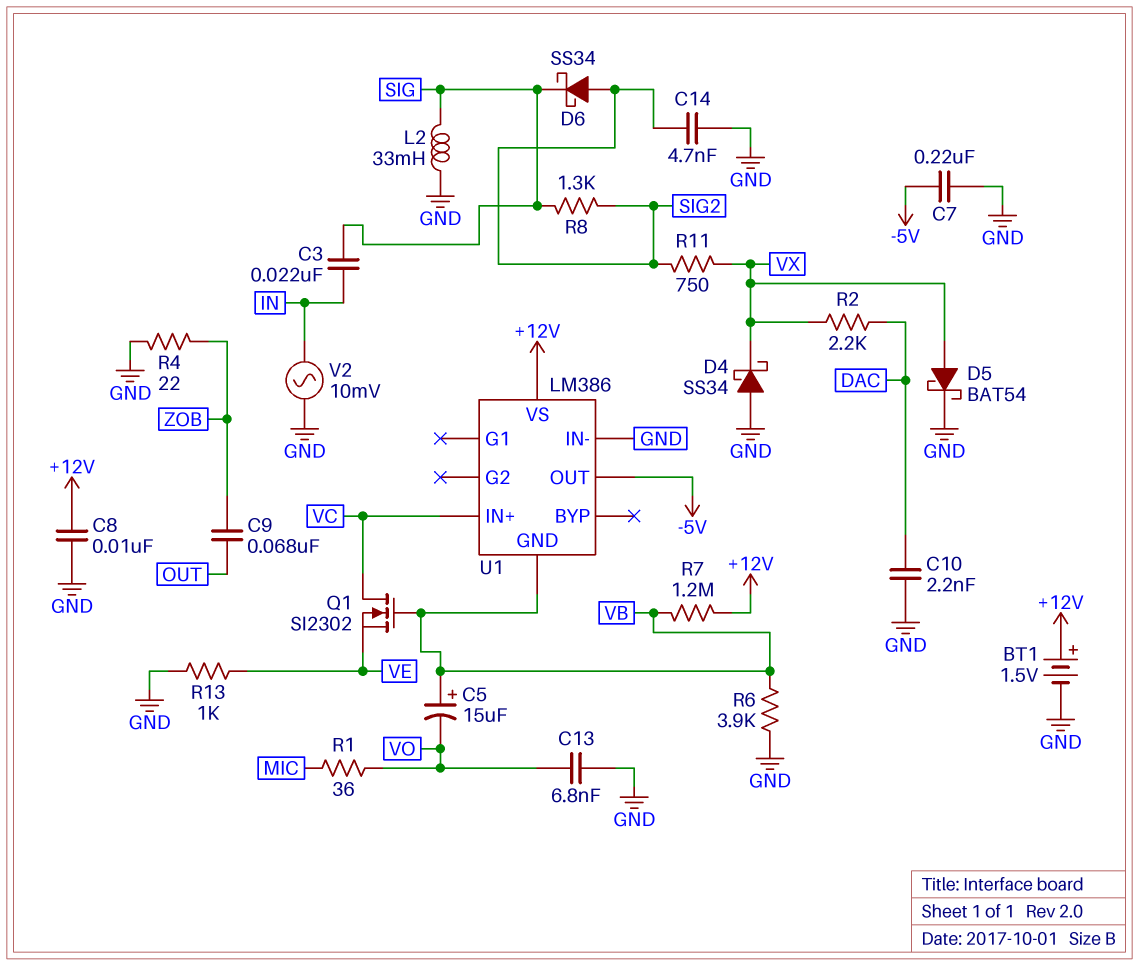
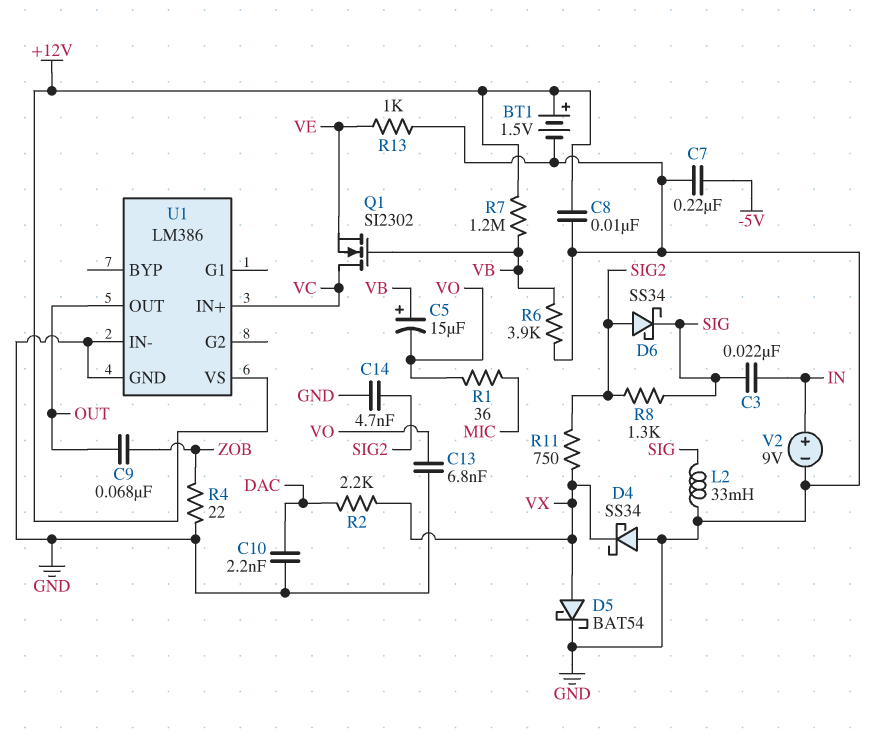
U1 pin GND: VB -> GND
U1 pin OUT: -5V -> OUT
V2: AC 10mV (GND, IN) -> 9V (plus IN, minus GND)

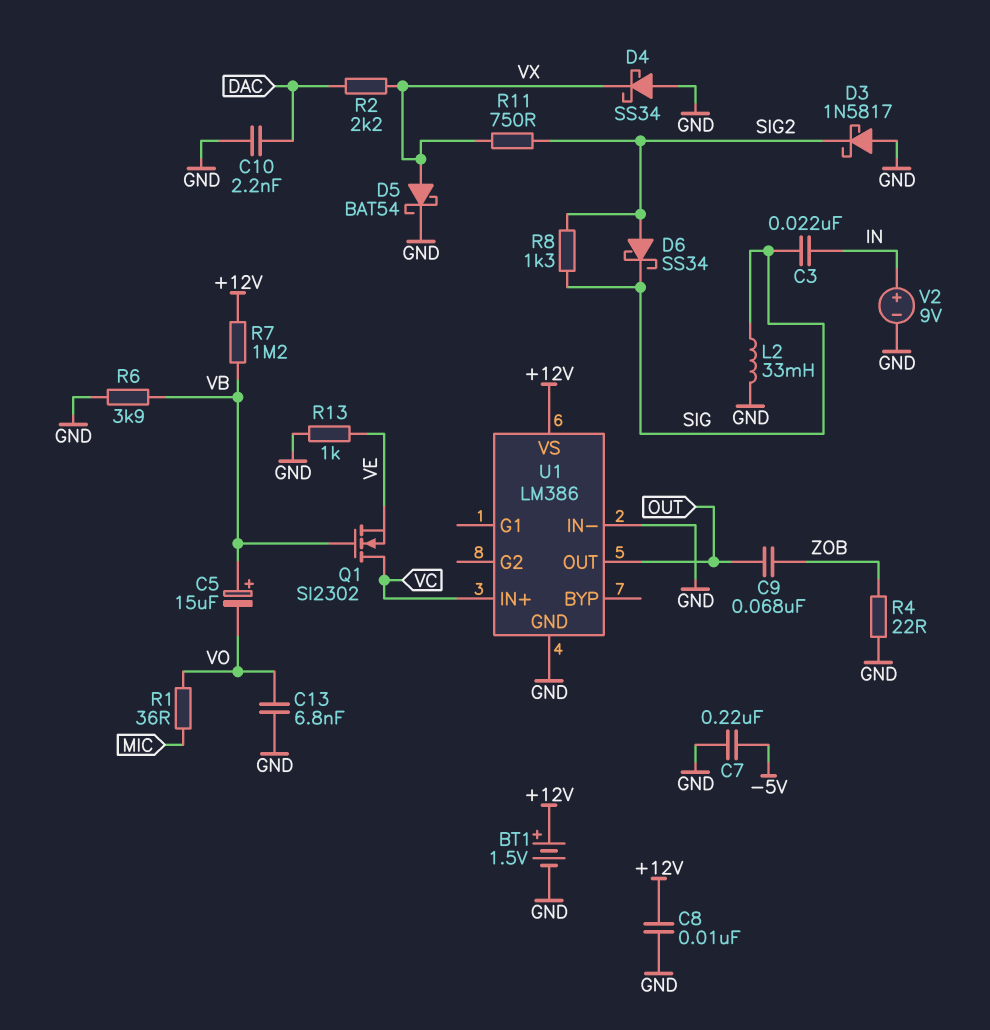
C14: 4.7nF (GND, SIG2) -> none
D3: none -> schottky 1N5817 (A GND, K SIG2)

